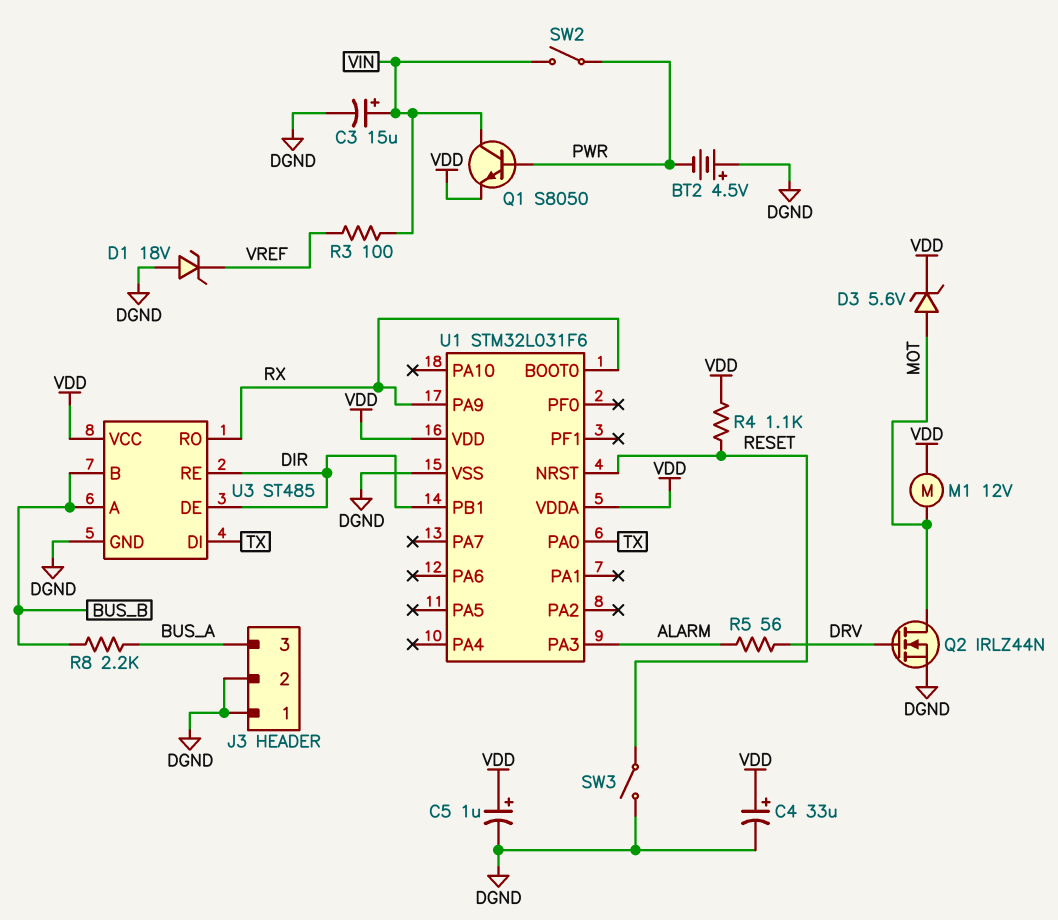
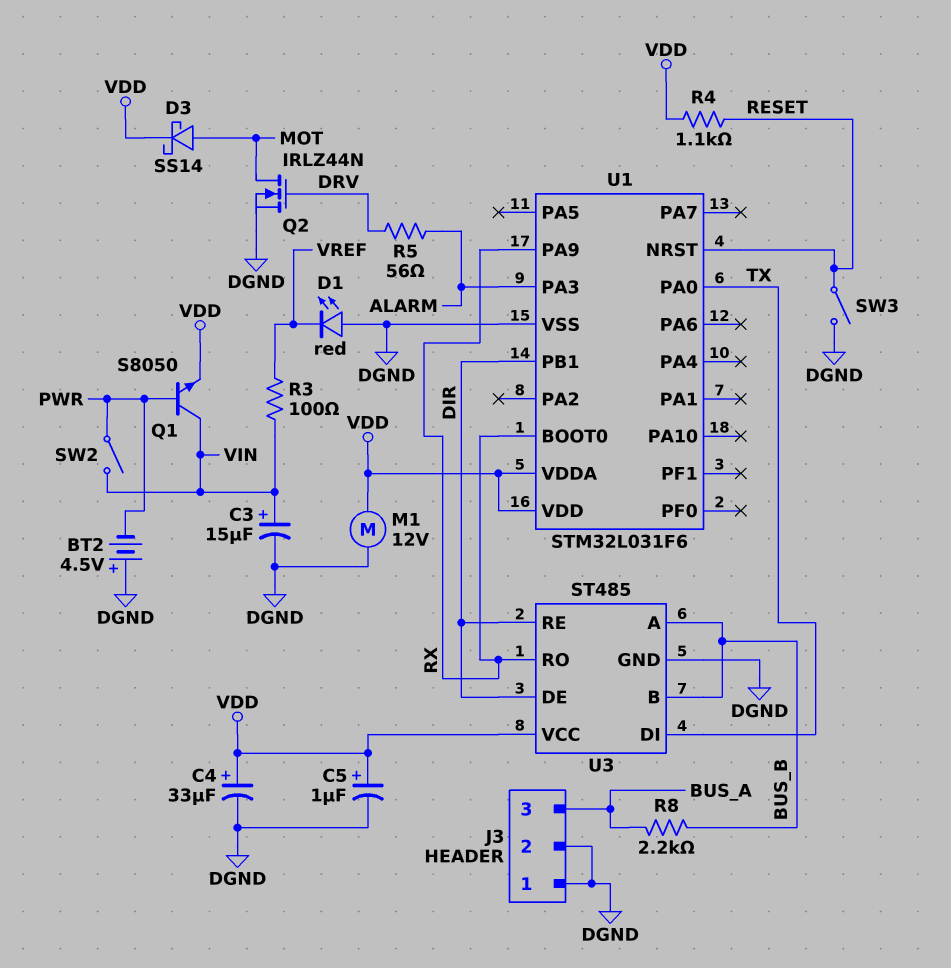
D1: zener 18V (A DGND, K VREF) -> LED red (A DGND, K VREF)
D3: zener 5.6V (A MOT, K VDD) -> schottky SS14 (A MOT, K VDD)
M1: motor 12V (MOT, VDD) -> motor 12V (DGND, VDD)

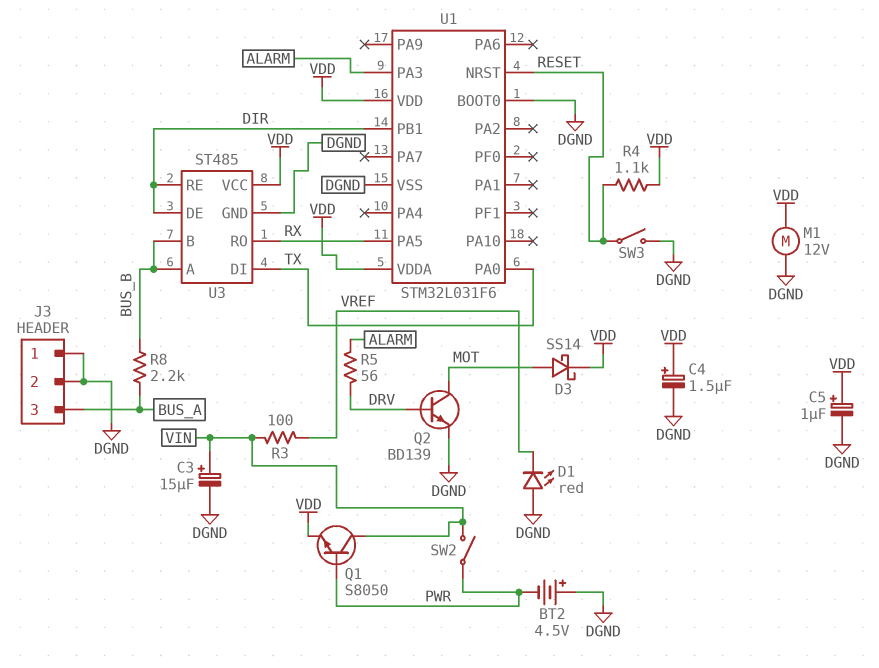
C4: 33uF (plus VDD, minus DGND) -> 1.5uF (plus VDD, minus DGND)
Q2: NMOS IRLZ44N (G DRV, D MOT, S DGND) -> NPN BD139 (B DRV, C MOT, E DGND)
U1 pin BOOT0: RX -> DGND
U1 pin PA5: none -> RX
U1 pin PA9: RX -> none

